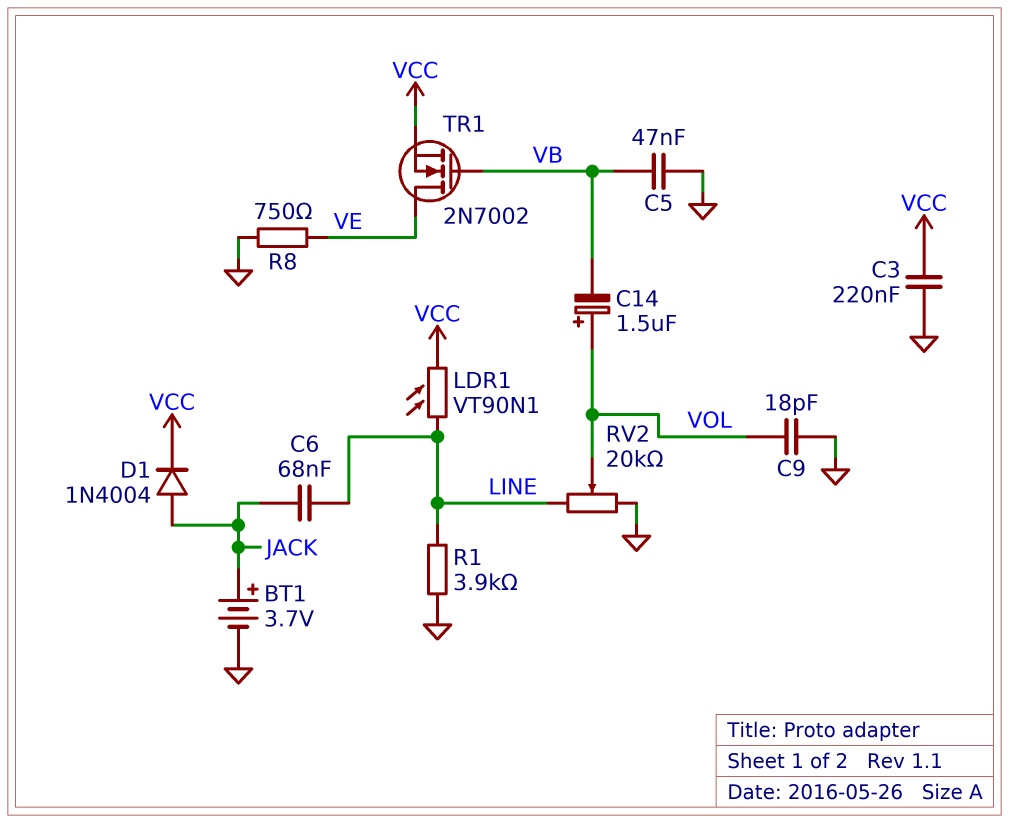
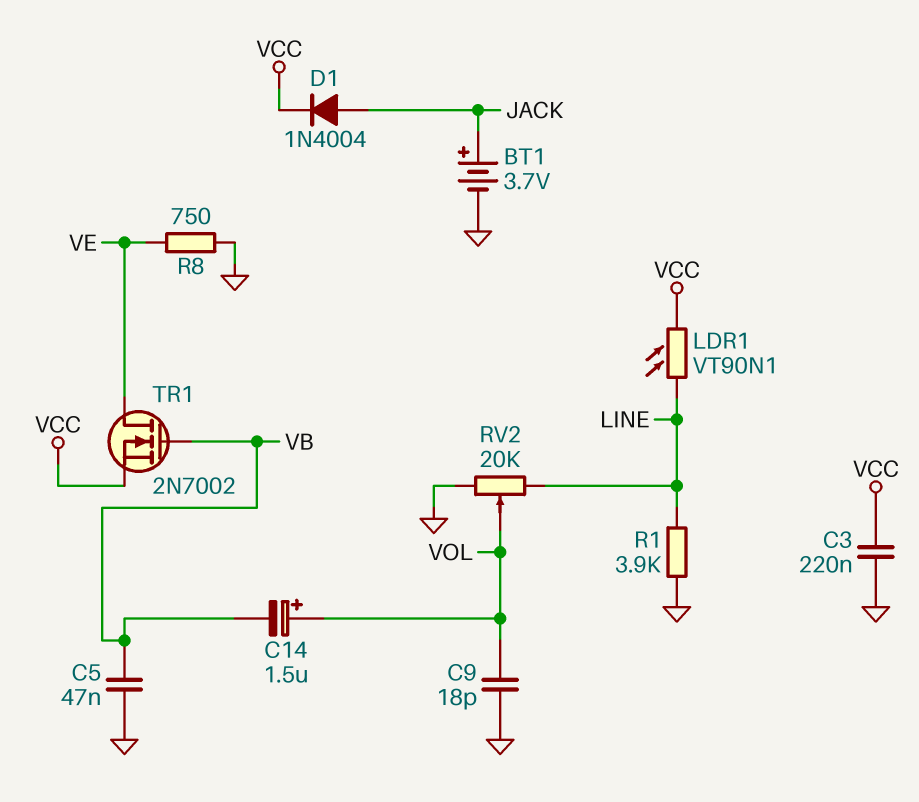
C6: 68nF (JACK, LINE) -> none

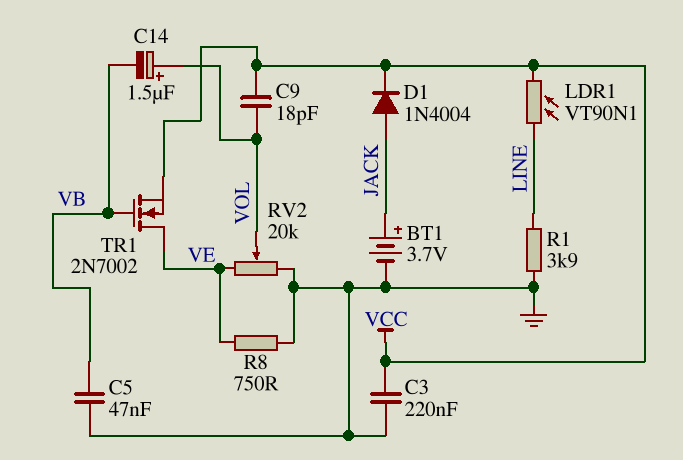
C9: 18pF (GND, VOL) -> 18pF (VCC, VOL)
RV2: 20k (GND, LINE, wiper VOL) -> 20k (GND, VE, wiper VOL)

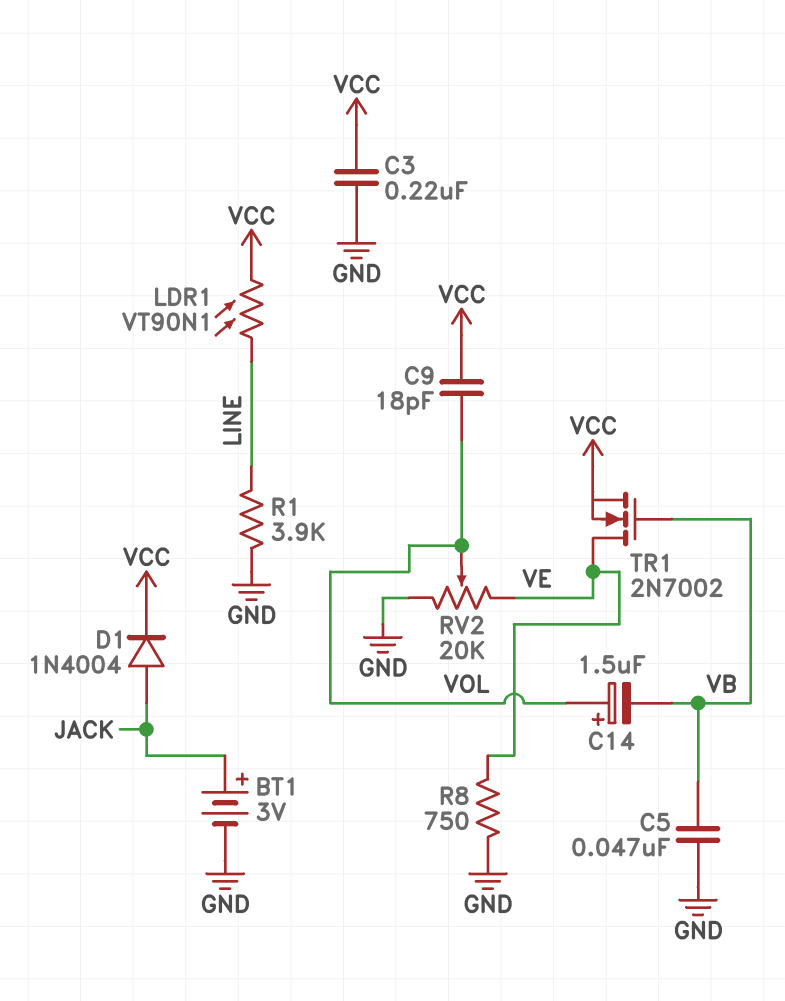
BT1: 3.7V (plus JACK, minus GND) -> 3V (plus JACK, minus GND)

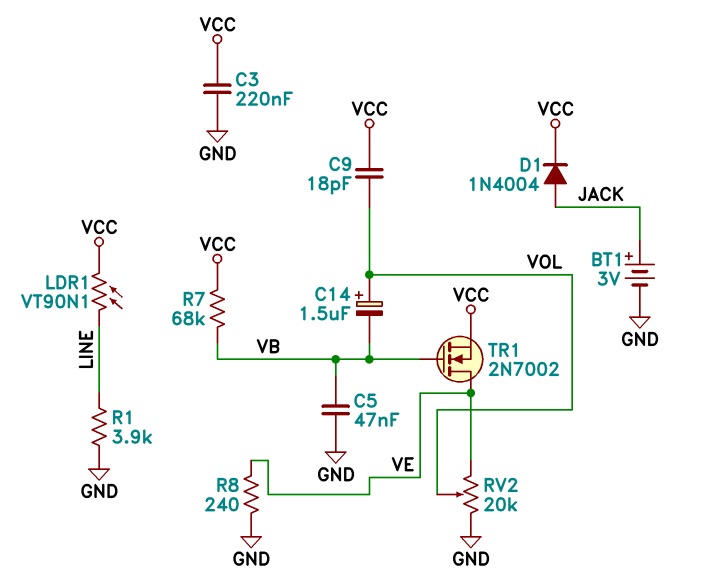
R7: none -> 68k (VB, VCC)
R8: 750 (GND, VE) -> 240 (GND, VE)

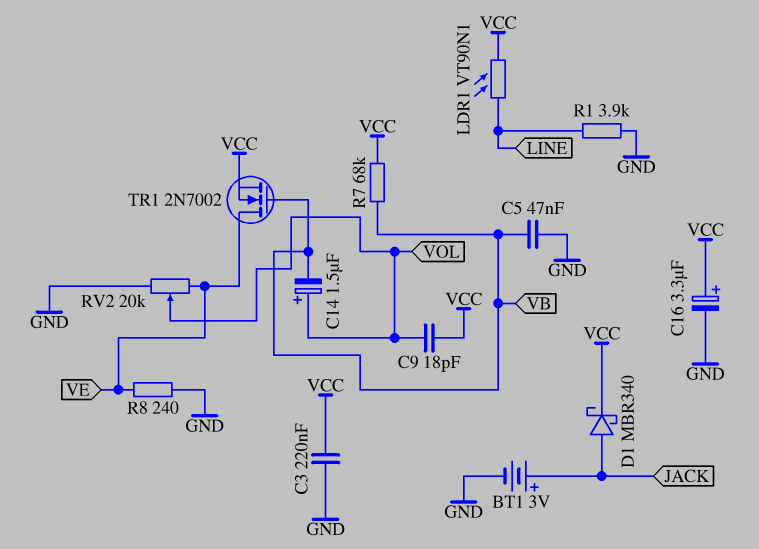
C16: none -> 3.3uF (plus VCC, minus GND)
D1: diode 1N4004 (A JACK, K VCC) -> schottky MBR340 (A JACK, K VCC)

